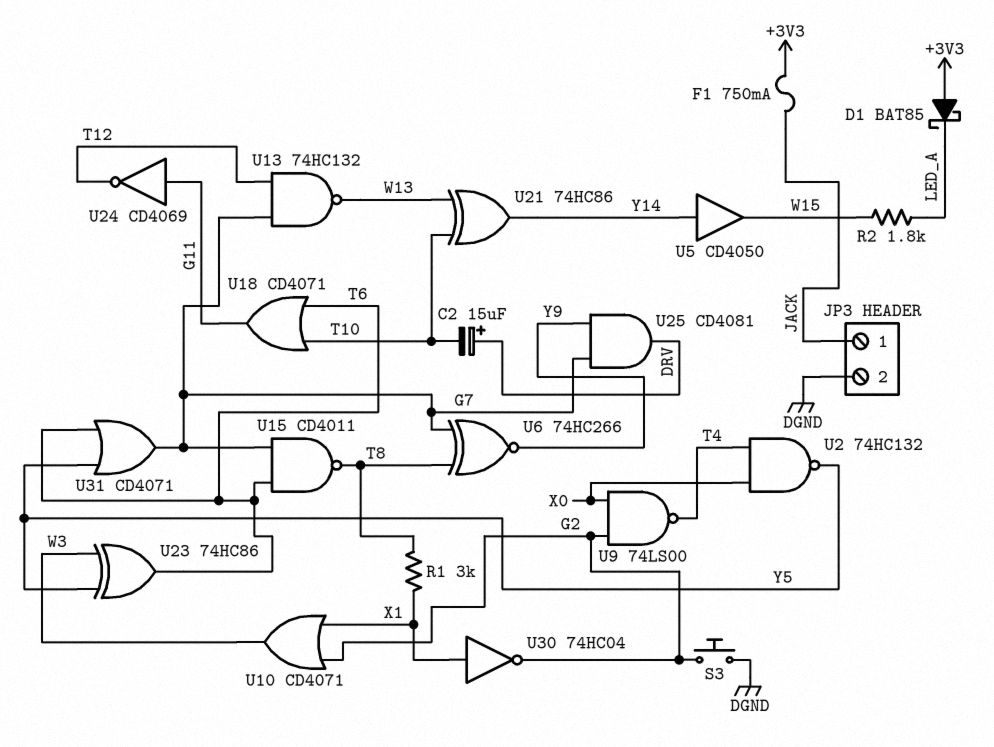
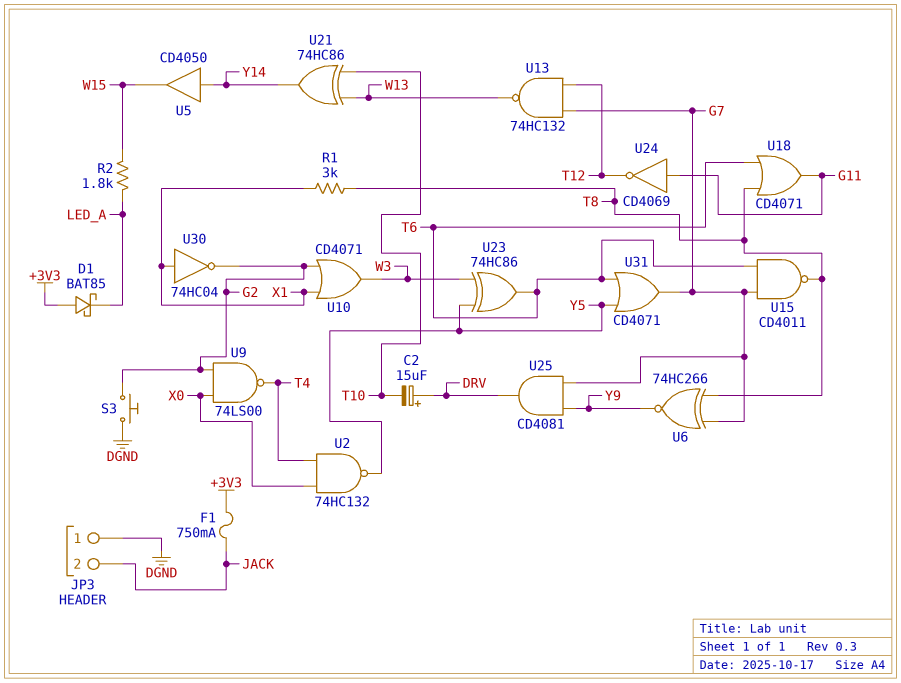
JP3 pin 1: JACK -> DGND
JP3 pin 2: DGND -> JACK
U18: OR CD4071 (in T6, in T10, out G11) -> OR CD4071 (in T6, in T8, out G11)

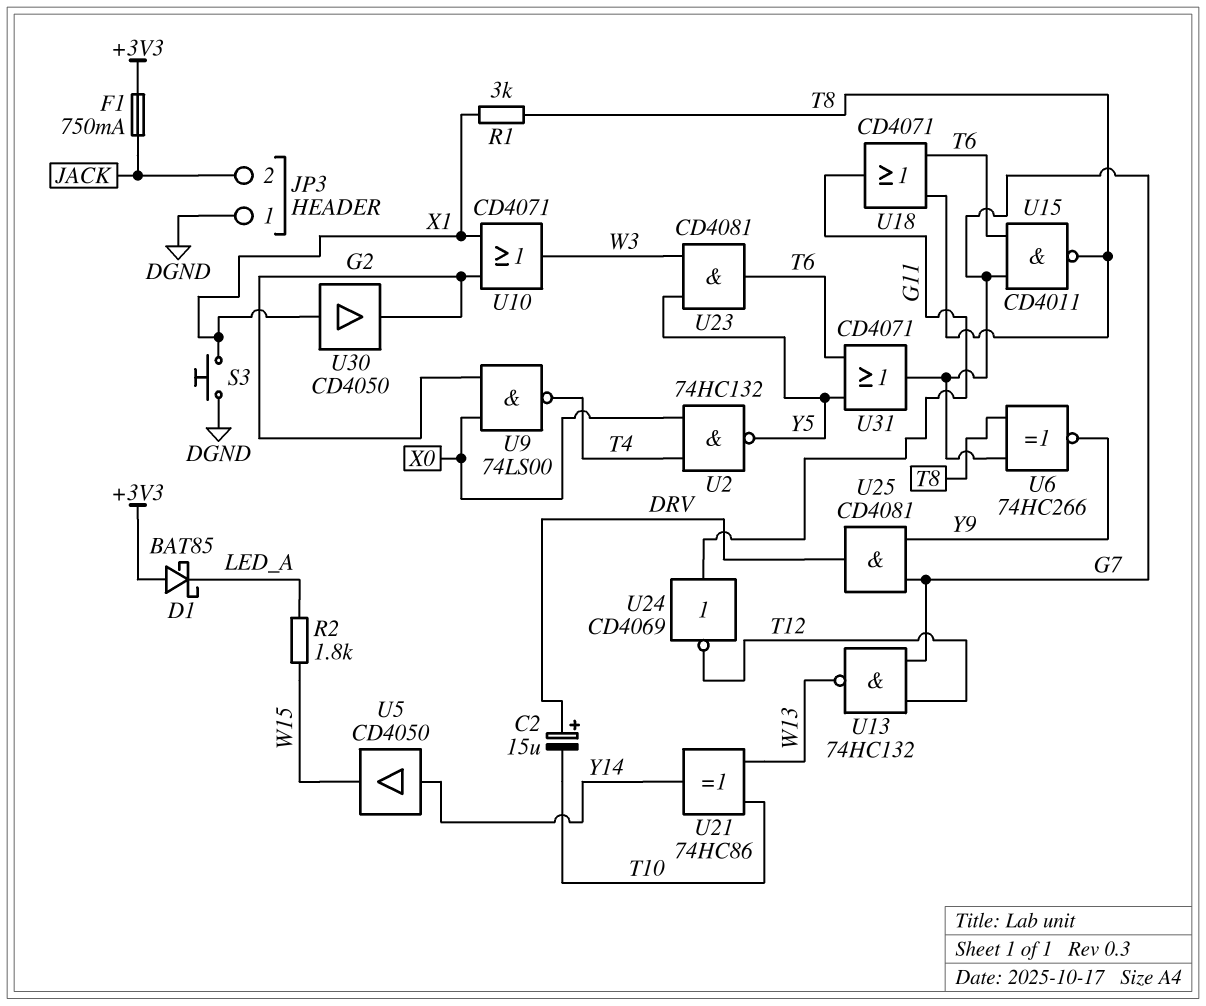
S3: button (DGND, G2) -> button (DGND, X1)
U23: XOR 74HC86 (in W3, in Y5, out T6) -> AND CD4081 (in W3, in Y5, out T6)
U30: NOT 74HC04 (in X1, out G2) -> buffer CD4050 (in X1, out G2)

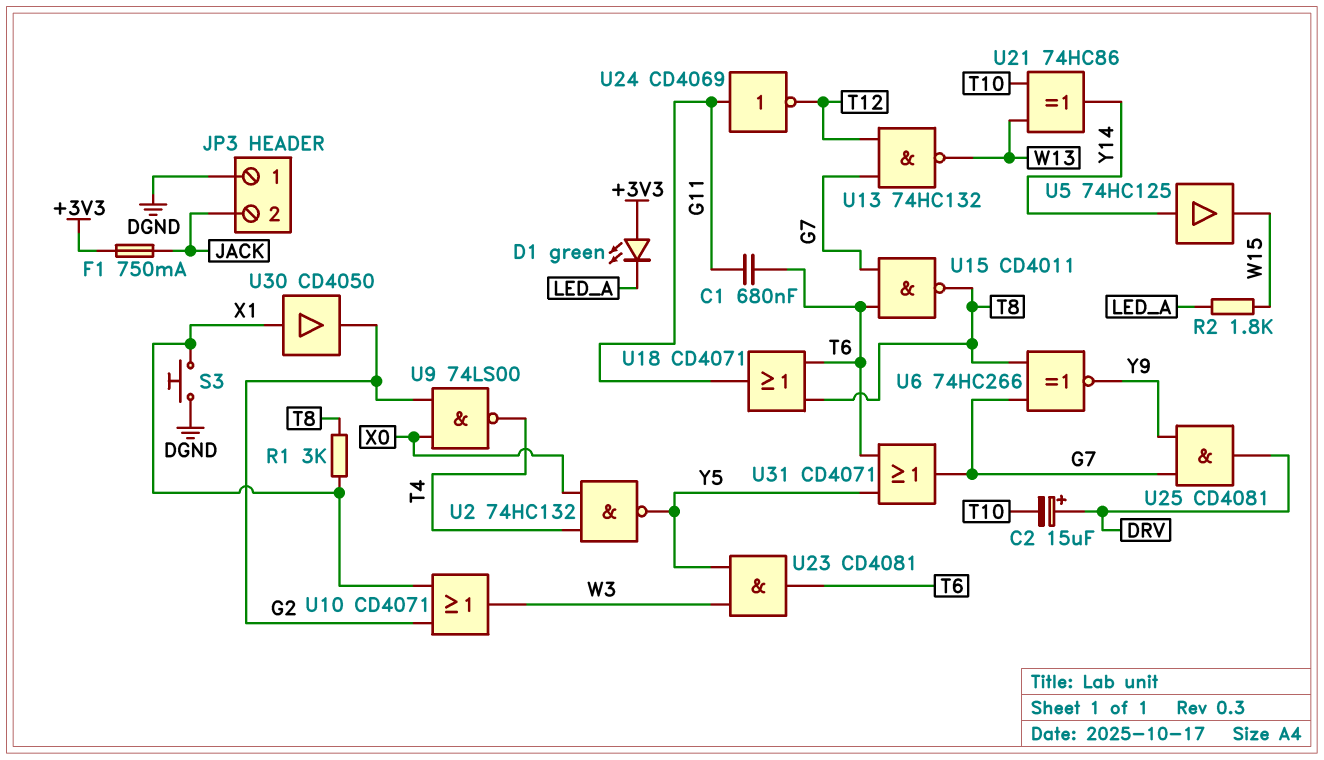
C1: none -> 680nF (G11, T6)
D1: schottky BAT85 (A +3V3, K LED_A) -> LED green (A +3V3, K LED_A)
U5: buffer CD4050 (in Y14, out W15) -> buffer 74HC125 (in Y14, out W15)

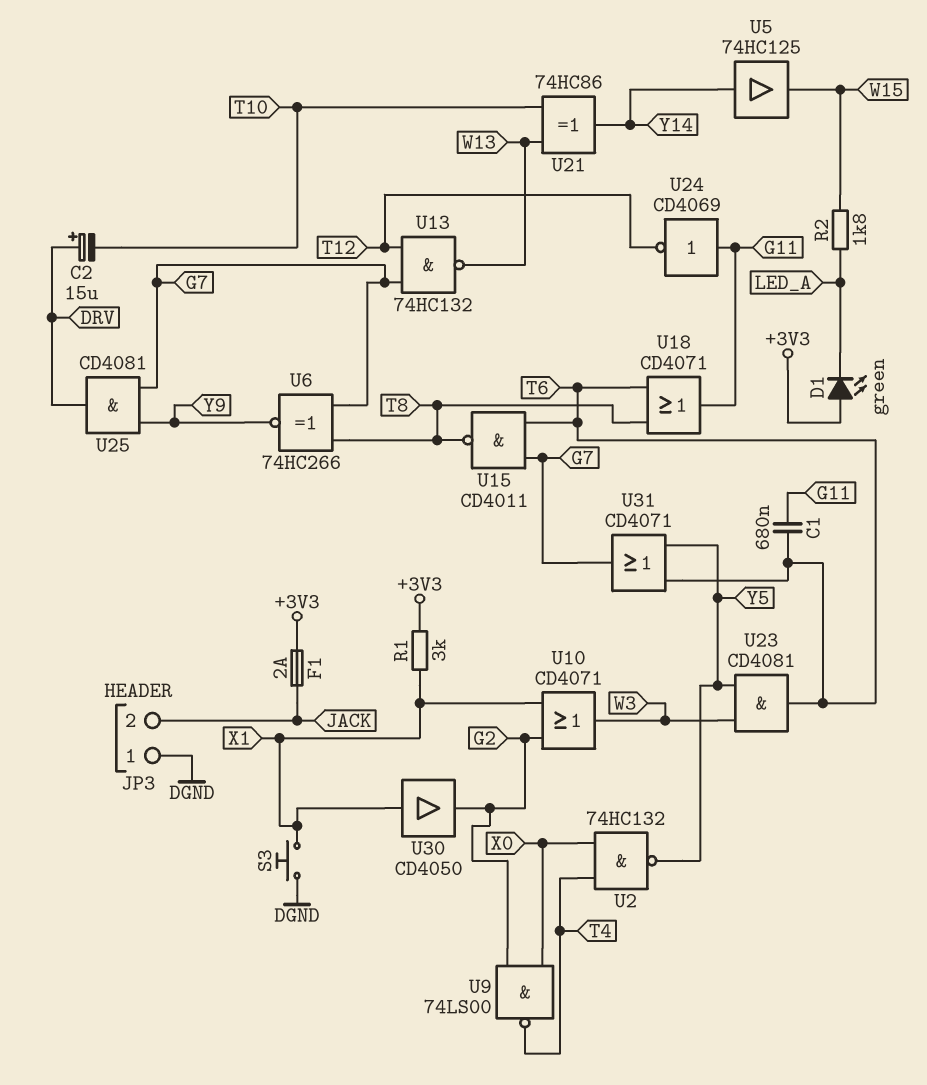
F1: 750mA (+3V3, JACK) -> 2A (+3V3, JACK)
R1: 3k (T8, X1) -> 3k (+3V3, X1)

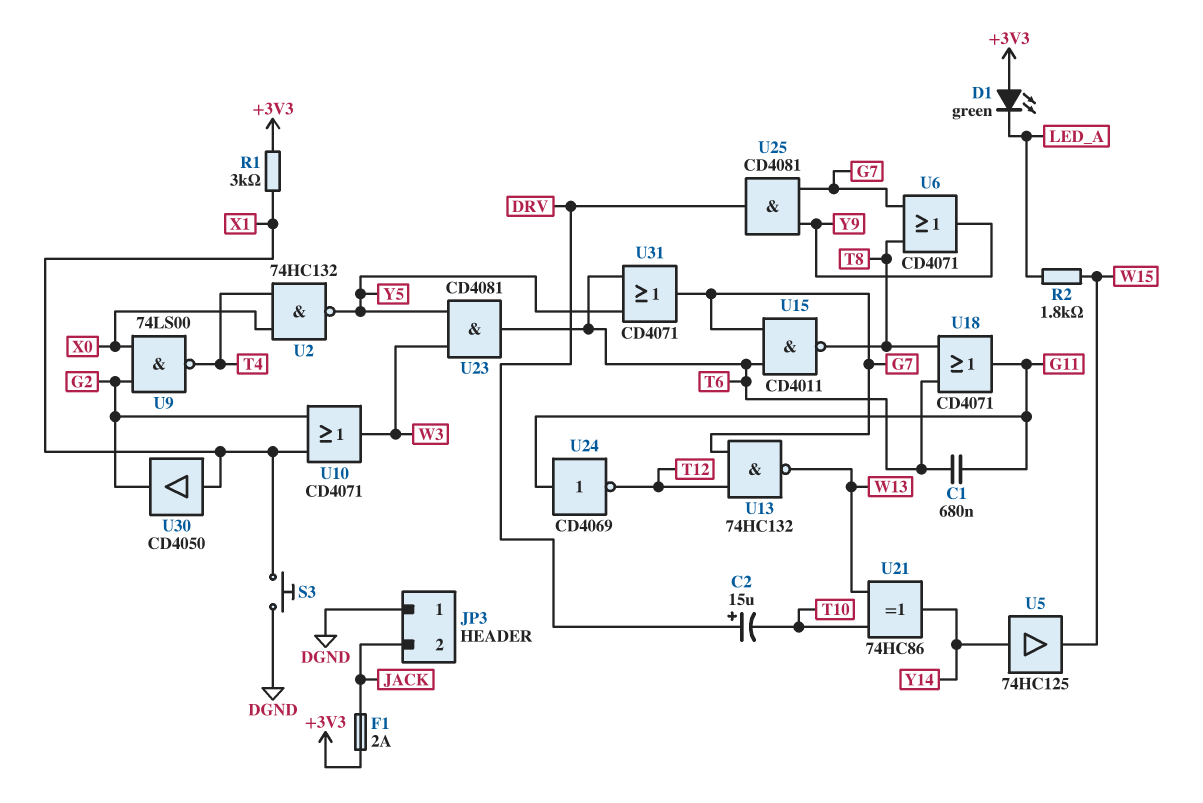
U6: XNOR 74HC266 (in G7, in T8, out Y9) -> OR CD4071 (in G7, in T8, out Y9)

